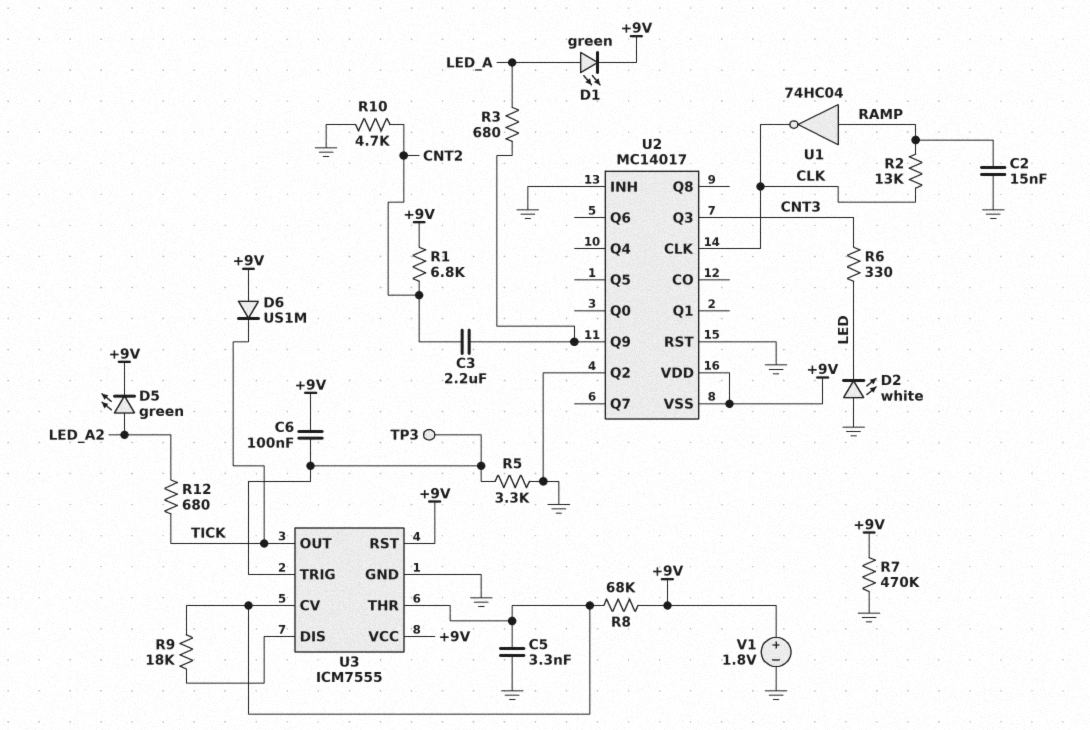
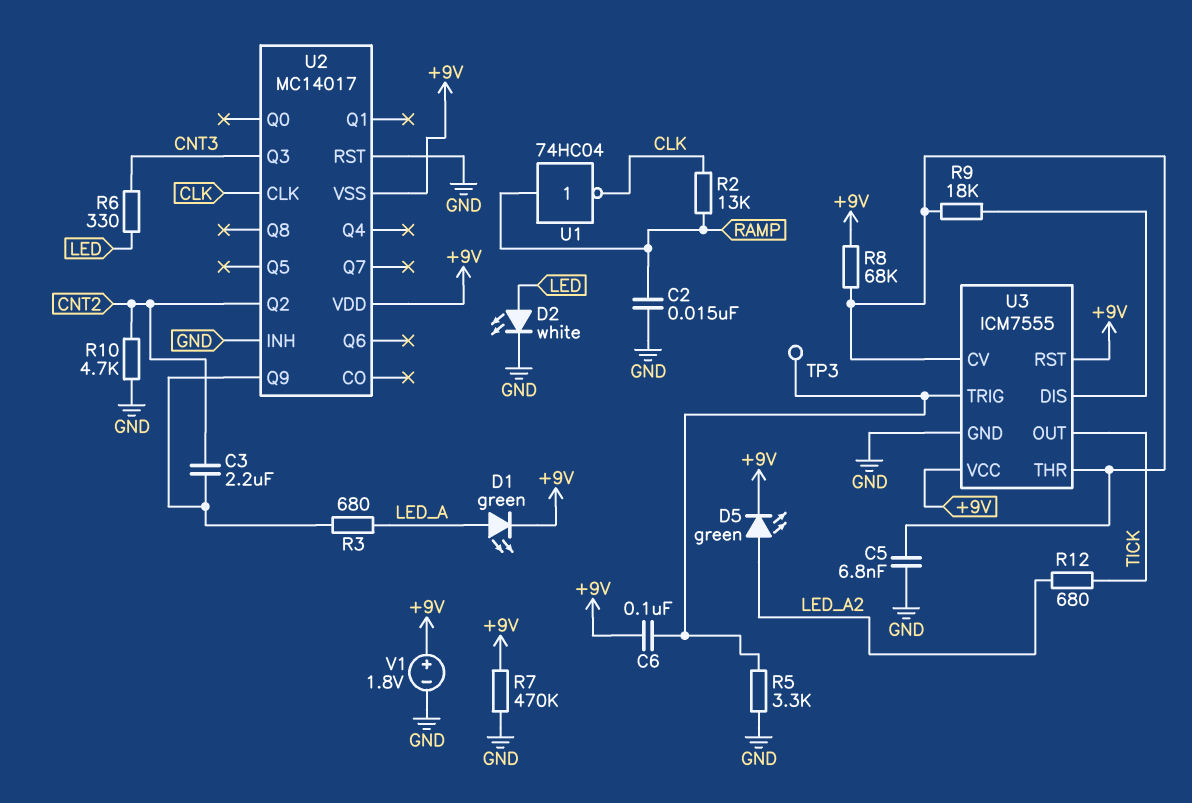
C5: 3.3nF (GND, U3/CV) -> 6.8nF (GND, U3/CV)
D2: LED white (A GND, K LED) -> LED white (A LED, K GND)
D6: diode US1M (A +9V, K TICK) -> none
R1: 6.8k (+9V, CNT2) -> none
U2 pin Q2: GND -> CNT2

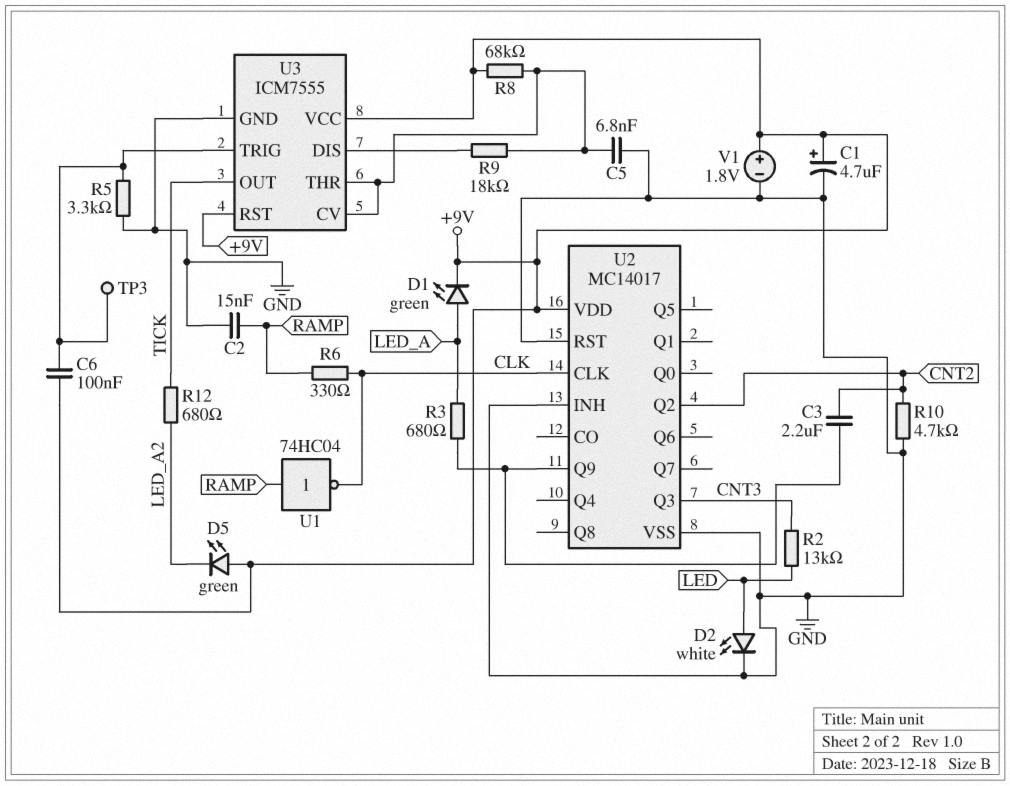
C1: none -> 4.7uF (plus +9V, minus GND)
D5: LED green (A LED_A2, K +9V) -> LED green (A +9V, K LED_A2)
R2: 13k (CLK, RAMP) -> 13k (CNT3, LED)
R6: 330 (CNT3, LED) -> 330 (CLK, RAMP)
R7: 470k (+9V, GND) -> none
U2 pin VSS: +9V -> GND

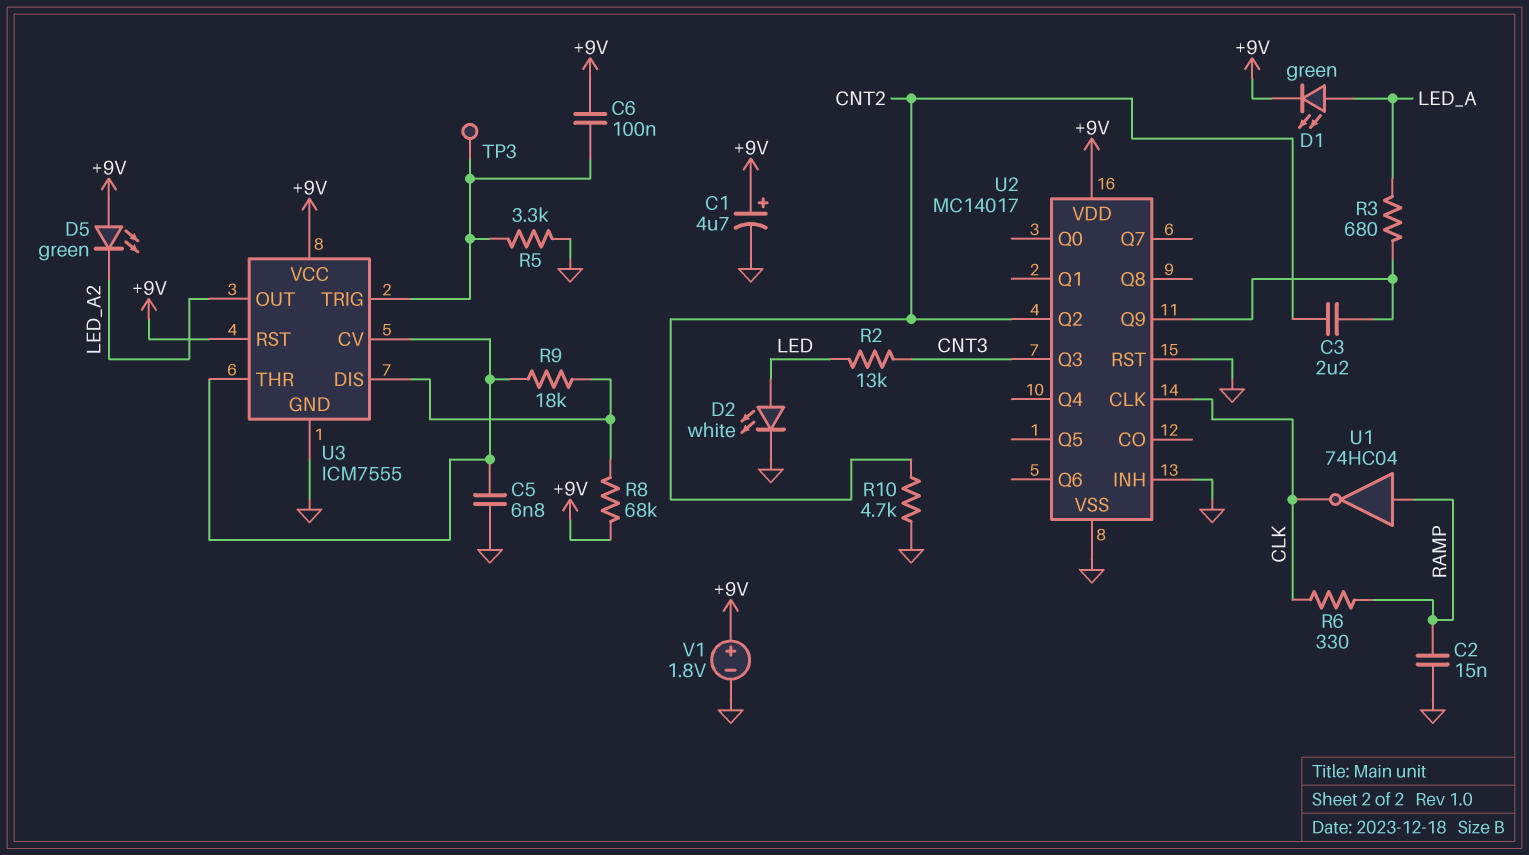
R8: 68k (+9V, U3/CV) -> 68k (+9V, U3/DIS)
R12: 680 (LED_A2, TICK) -> none
U3 pin OUT: TICK -> LED_A2

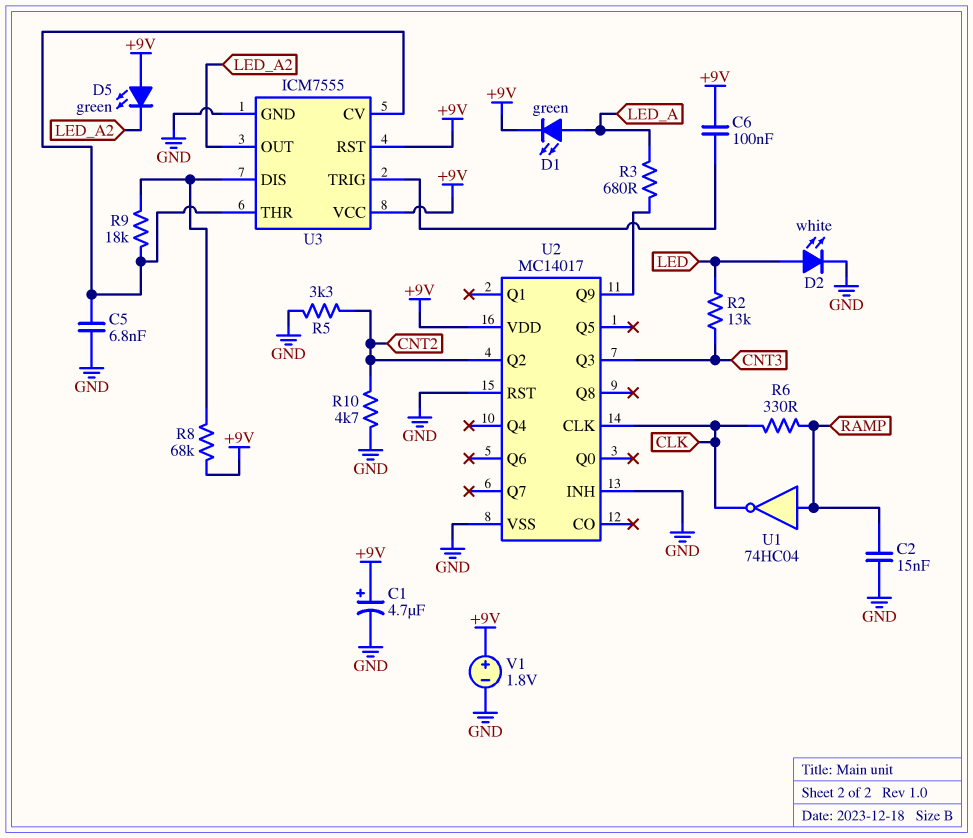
C3: 2.2uF (CNT2, U2/Q9) -> none
R5: 3.3k (GND, U3/TRIG) -> 3.3k (CNT2, GND)
TP3: test point (U3/TRIG) -> none

